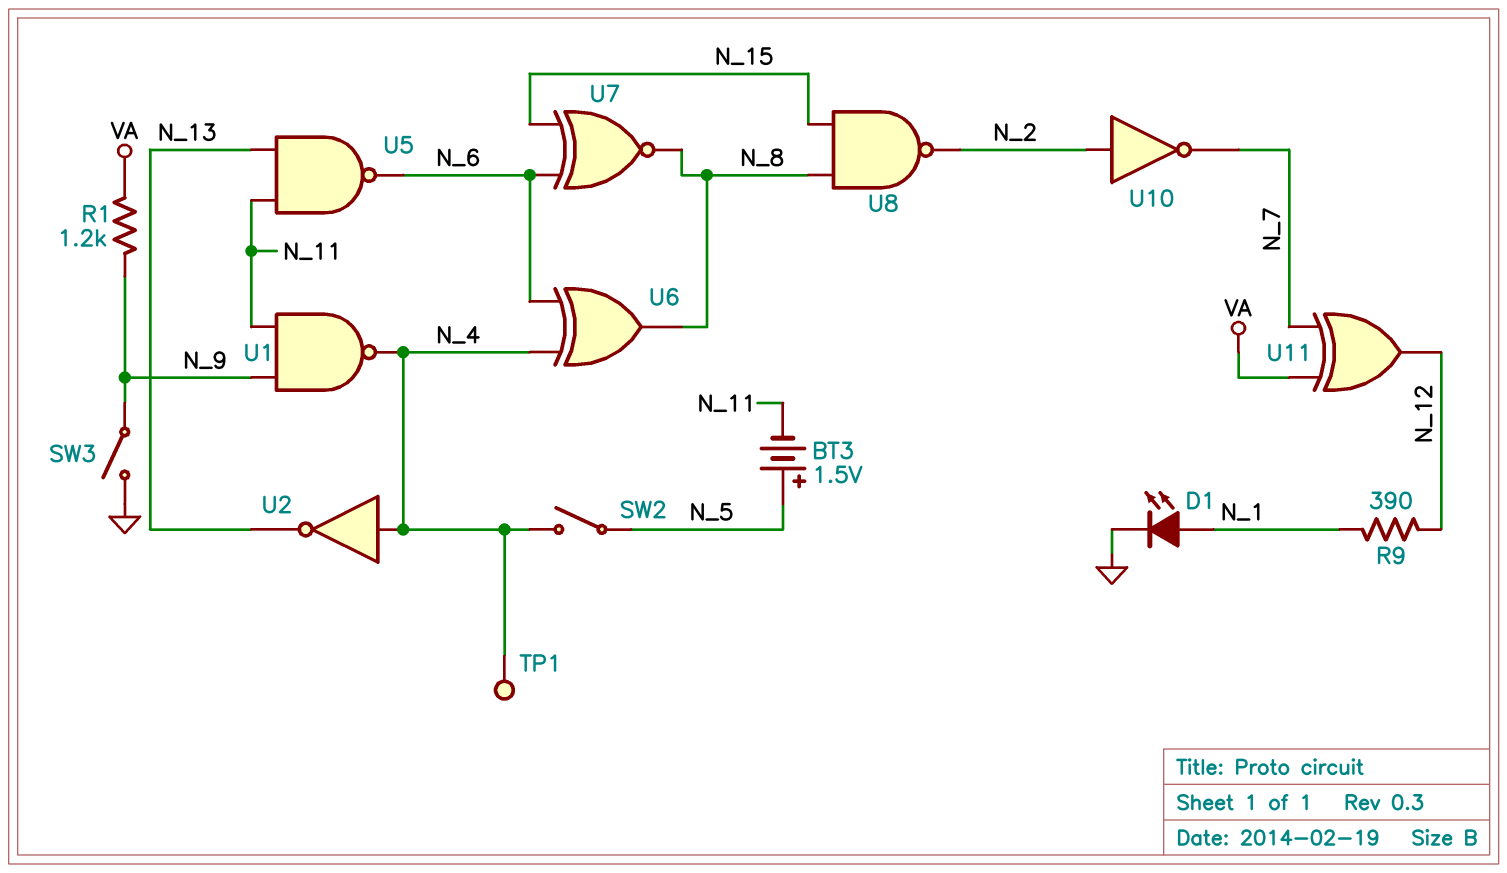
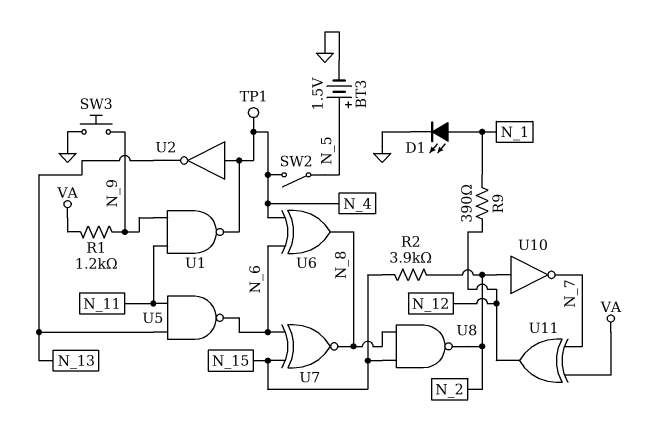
BT3: 1.5V (plus N_5, minus N_11) -> 1.5V (plus N_5, minus GND)
R2: none -> 3.9k (N_2, N_15)
SW3: switch (GND, N_9) -> button (GND, N_9)

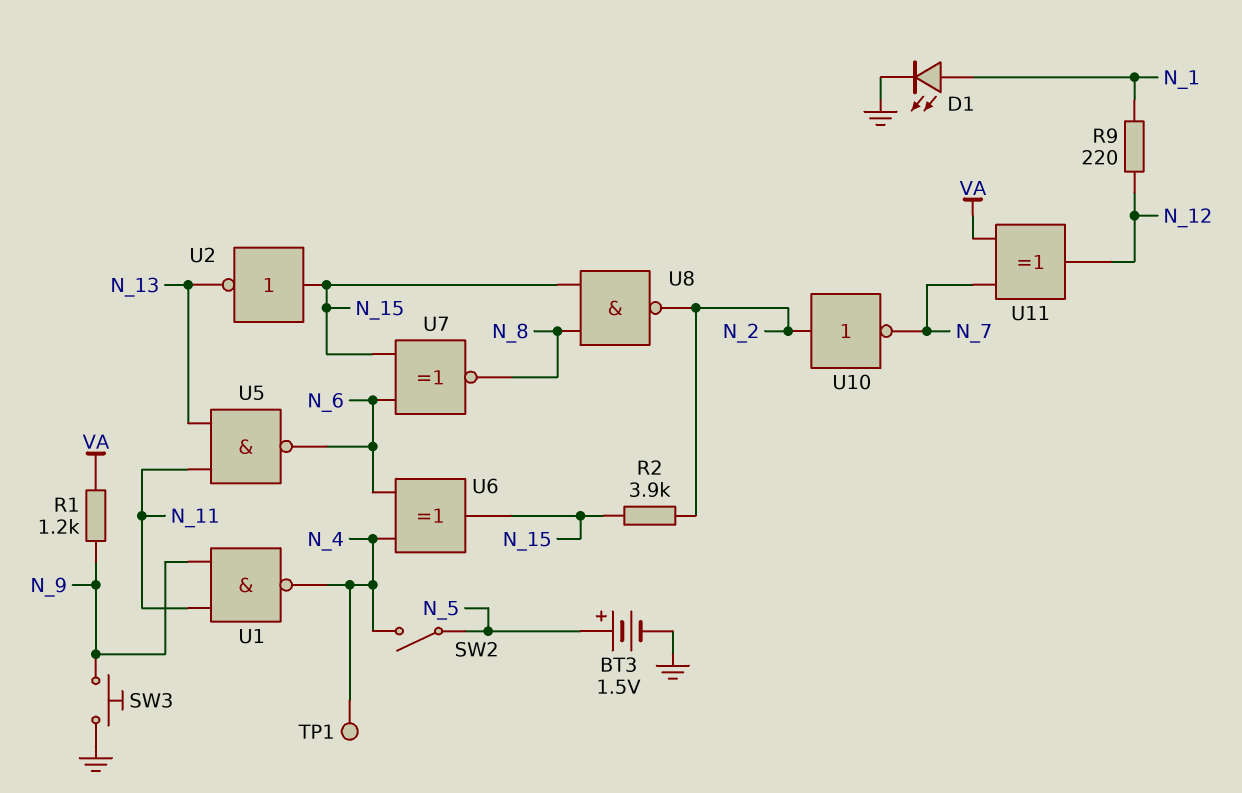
R9: 390 (N_1, N_12) -> 220 (N_1, N_12)
U2: NOT (in N_4, out N_13) -> NOT (in N_15, out N_13)
U6: XOR (in N_4, in N_6, out N_8) -> XOR (in N_4, in N_6, out N_15)

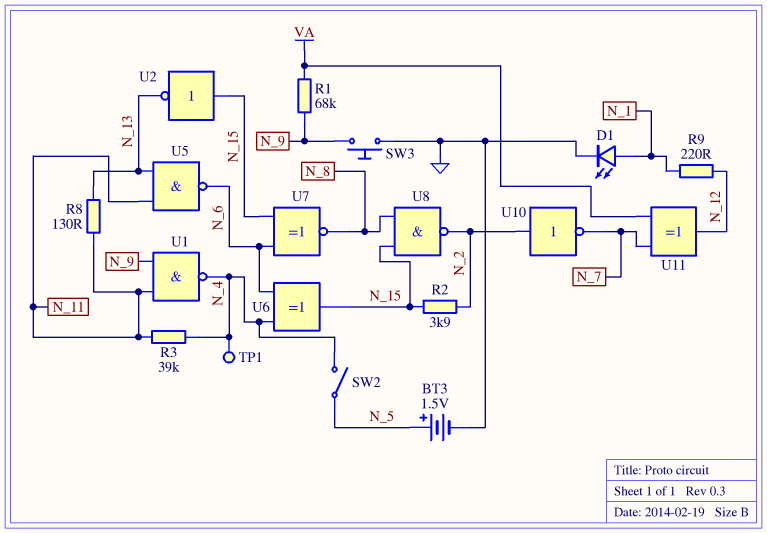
R1: 1.2k (N_9, VA) -> 68k (N_9, VA)
R3: none -> 39k (N_4, N_11)
R8: none -> 130 (N_11, N_13)

